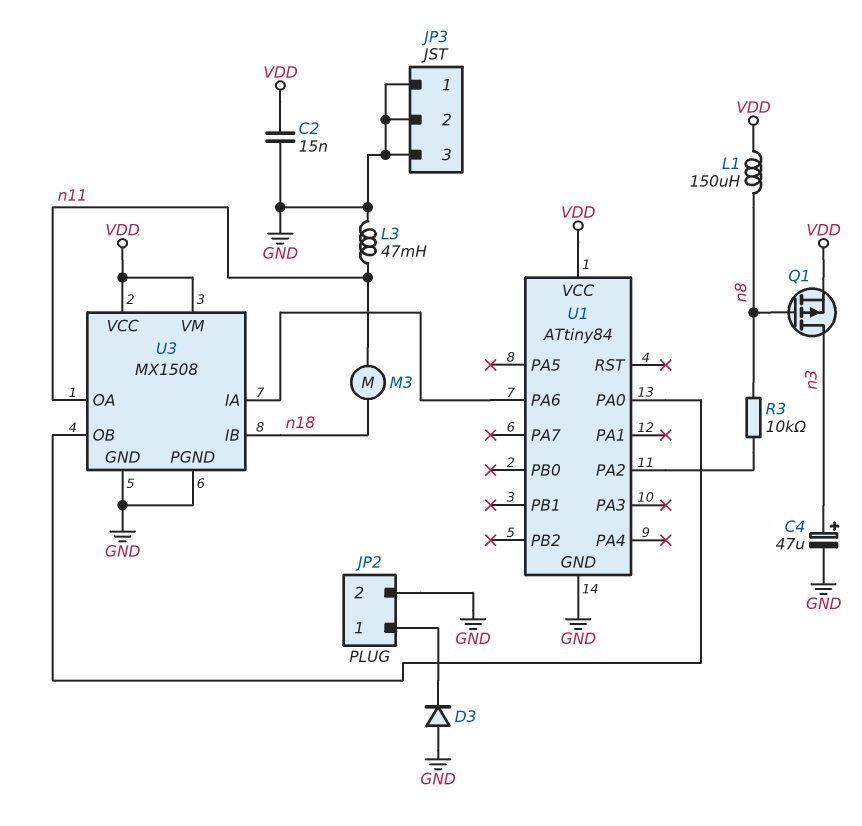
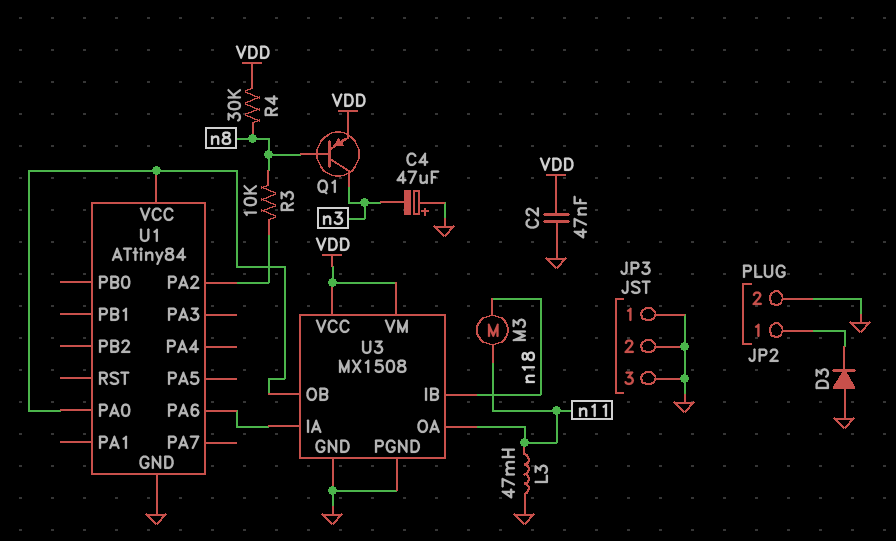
C2: 15nF (GND, VDD) -> 47nF (GND, VDD)
C4: 47uF (plus n3, minus GND) -> 47uF (plus GND, minus n3)
L1: 150uH (VDD, n8) -> none
Q1: PMOS (G n8, D n3, S VDD) -> PNP (B n8, C n3, E VDD)
R4: none -> 30k (VDD, n8)
U1 pin VCC: VDD -> U1/PA0

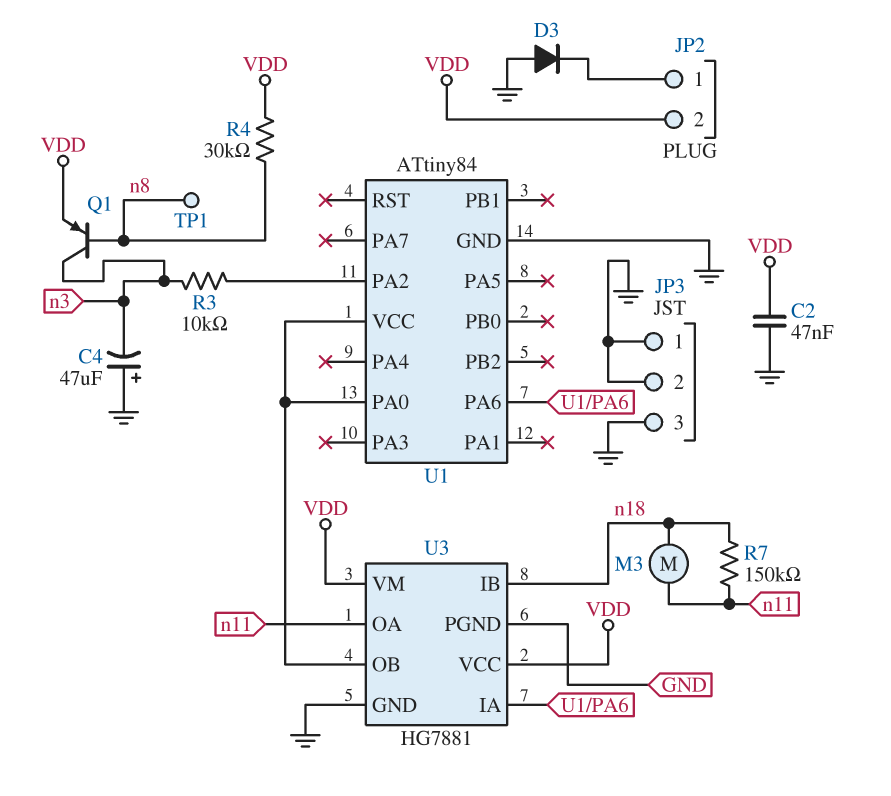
JP2 pin 2: GND -> VDD
L3: 47mH (GND, n11) -> none
R3: 10k (U1/PA2, n8) -> 10k (U1/PA2, n3)
R7: none -> 150k (n11, n18)
TP1: none -> test point (n8)
U3: MX1508 -> HG7881

